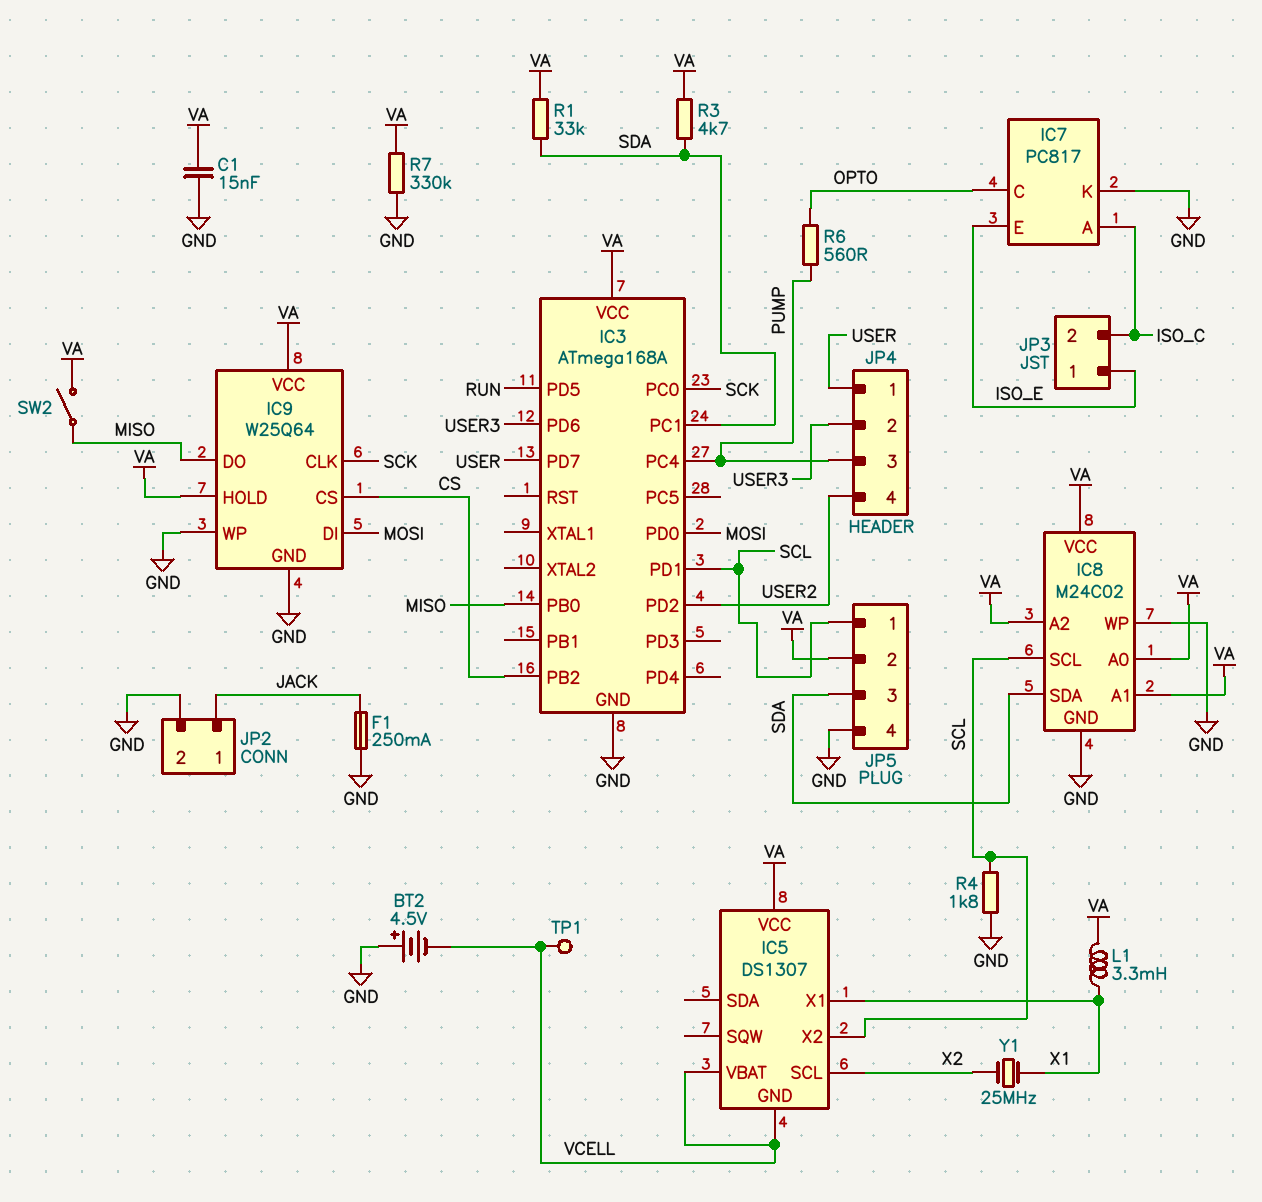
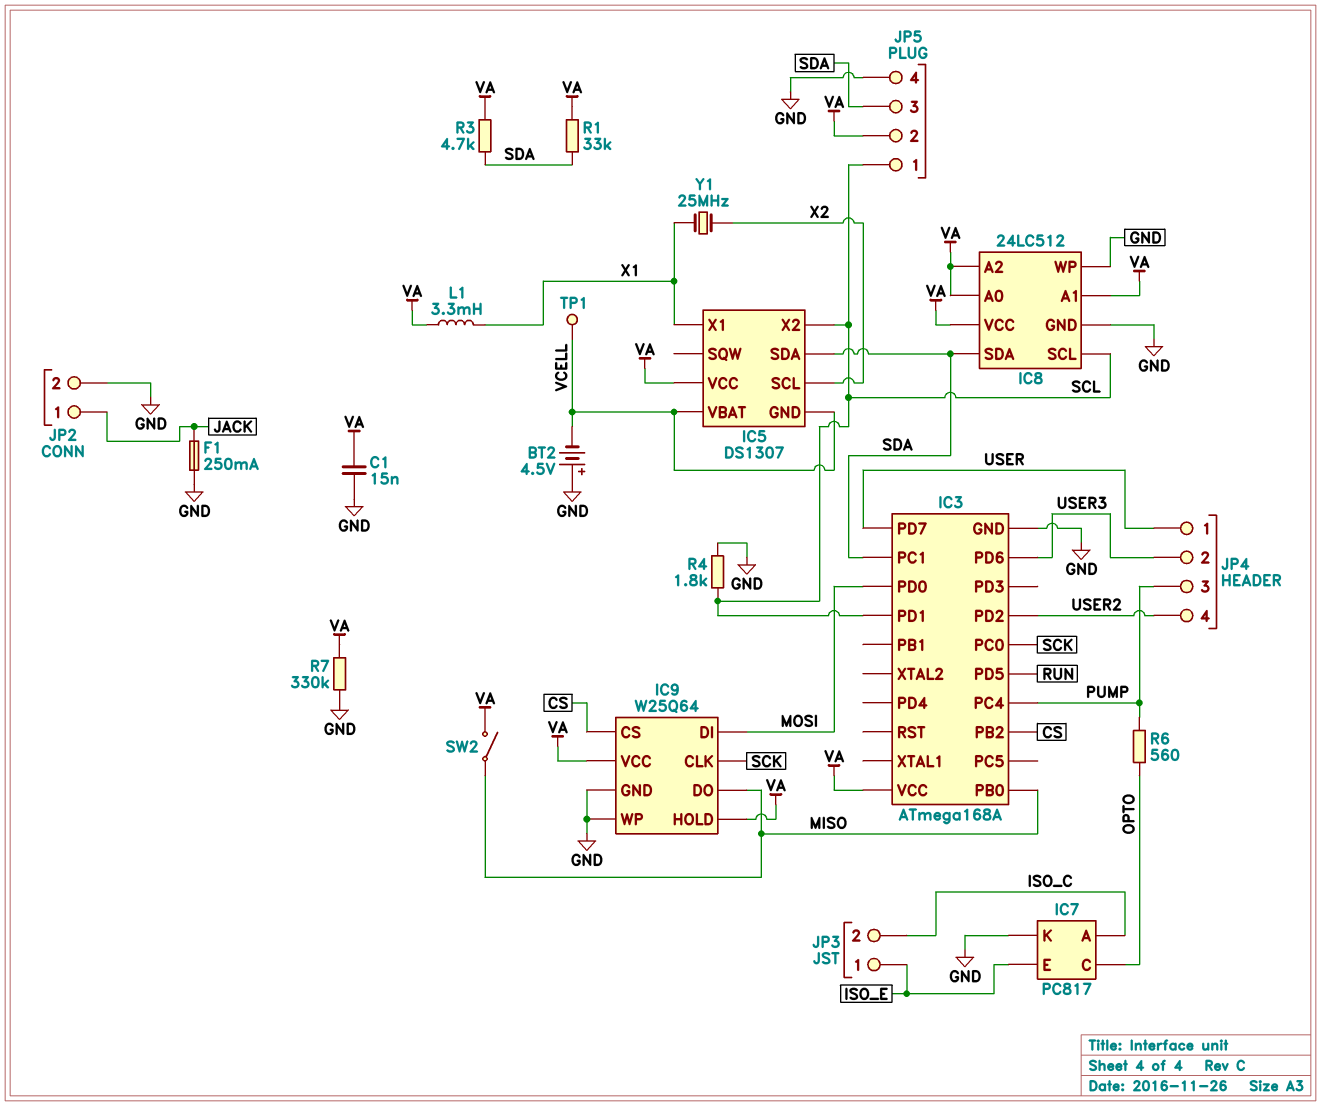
IC5 pin SDA: none -> SDA
IC8: M24C02 -> 24LC512

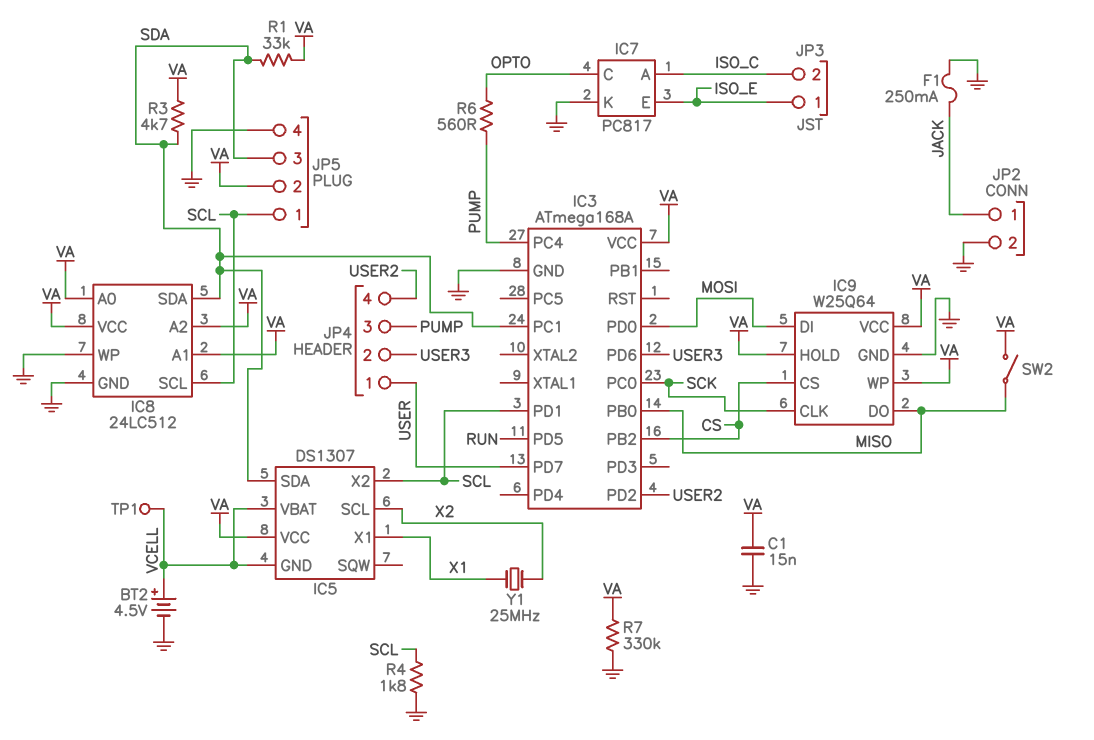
BT2: 4.5V (plus GND, minus VCELL) -> 4.5V (plus VCELL, minus GND)
IC9 pin WP: GND -> VA
L1: 3.3mH (VA, X1) -> none

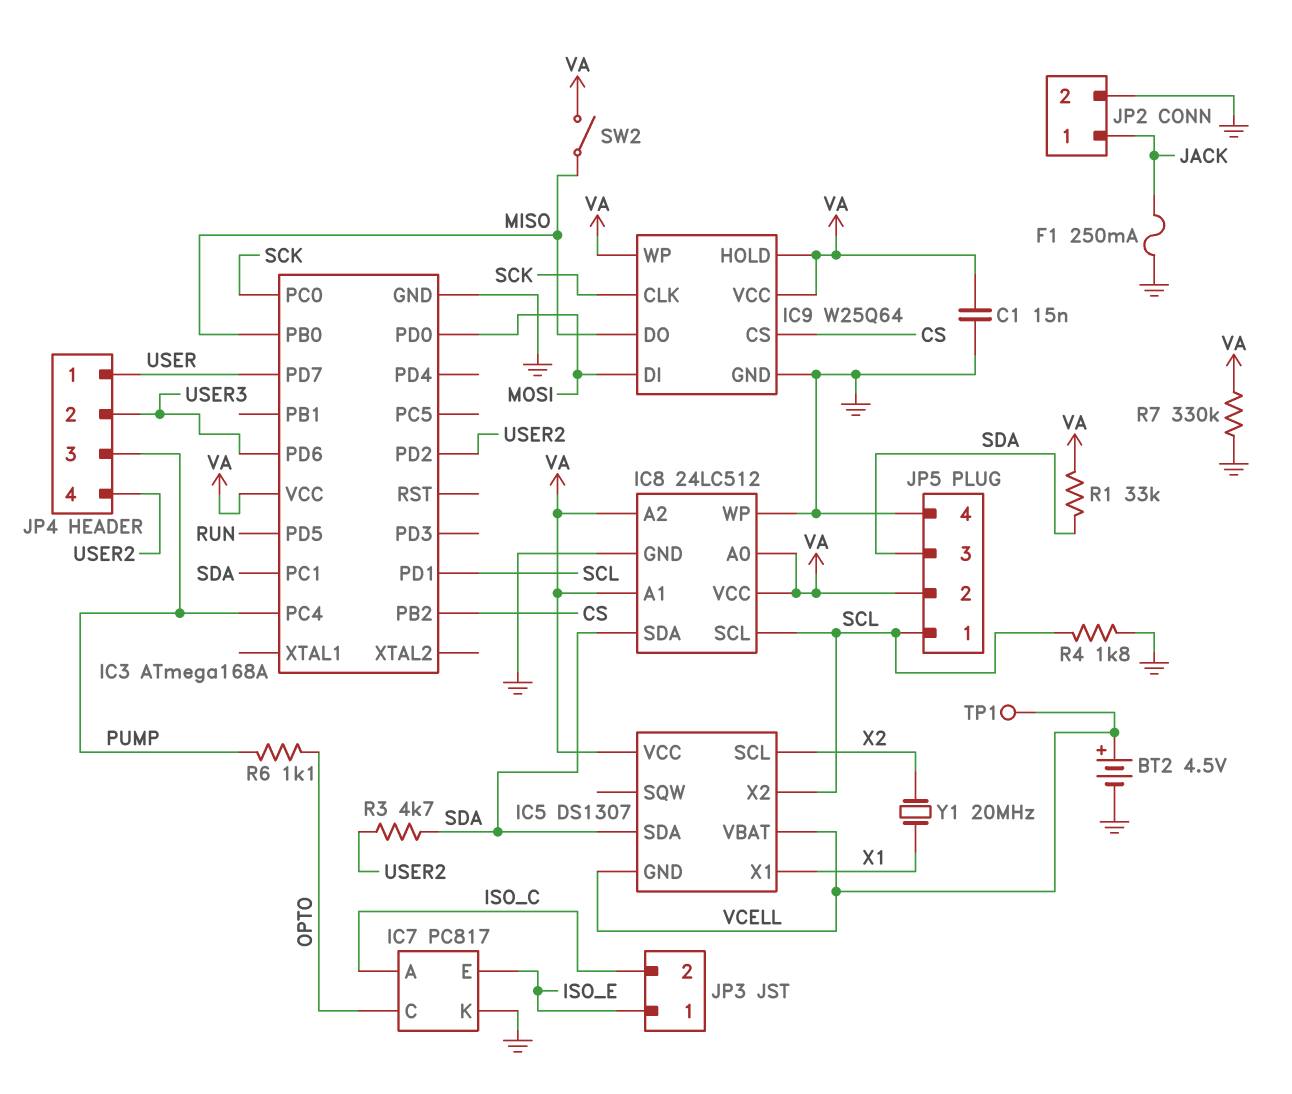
R3: 4.7k (SDA, VA) -> 4.7k (SDA, USER2)
R6: 560 (OPTO, PUMP) -> 1.1k (OPTO, PUMP)
Y1: 25MHz (X1, X2) -> 20MHz (X1, X2)

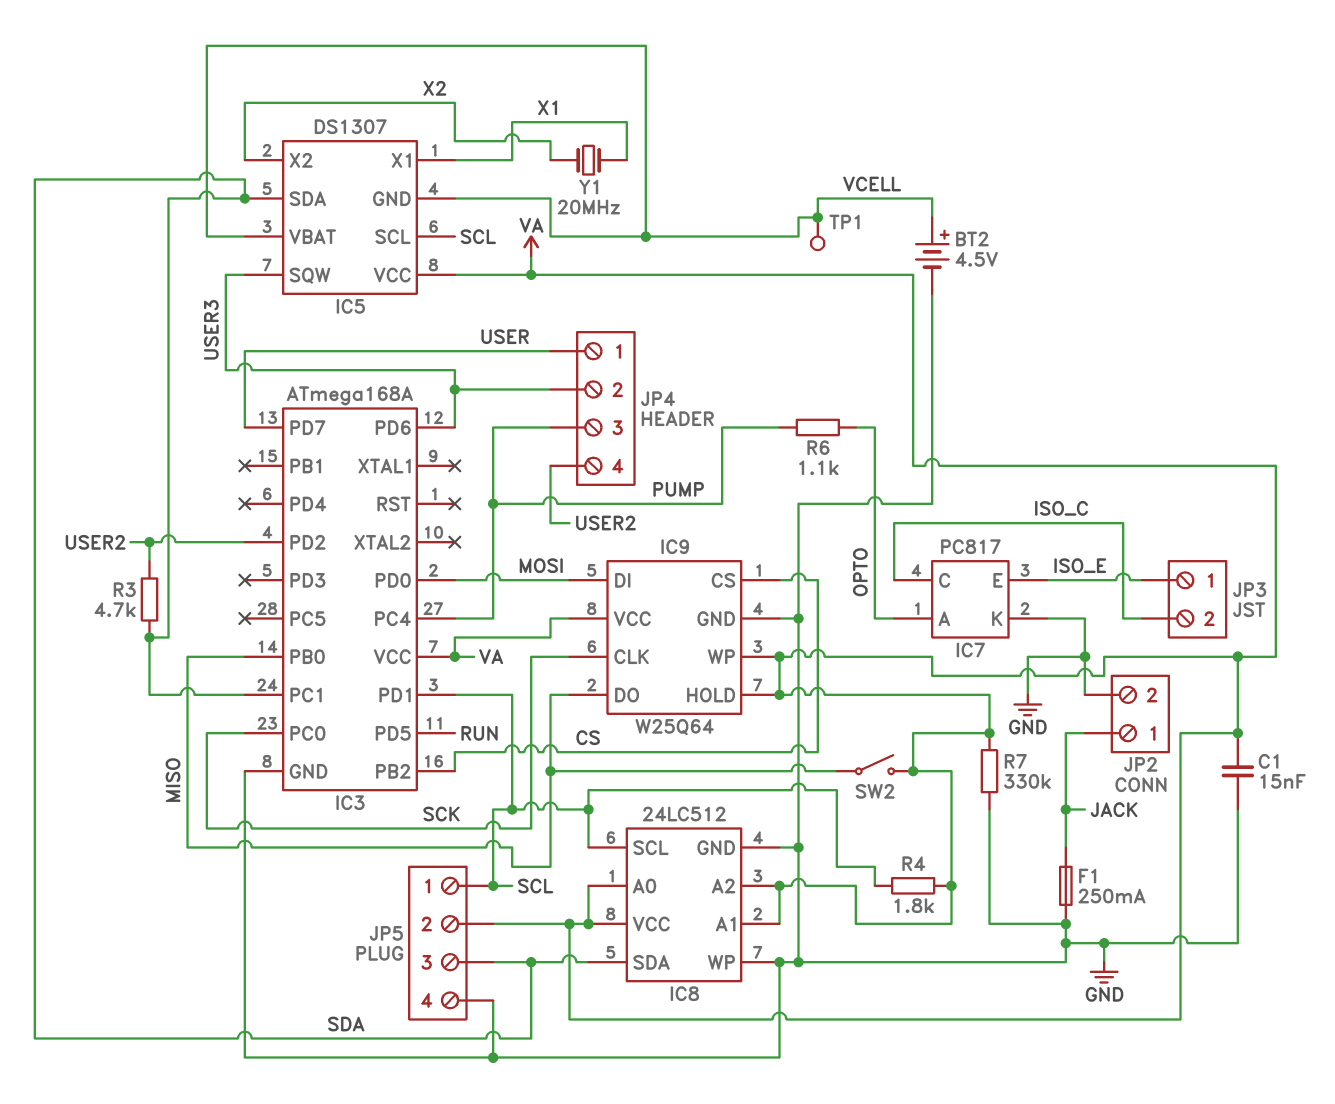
IC5 pin SCL: X2 -> SCL
IC5 pin SQW: none -> USER3
IC5 pin X2: SCL -> X2
IC7 pin A: ISO_C -> OPTO
IC7 pin C: OPTO -> ISO_C
R1: 33k (SDA, VA) -> none
R4: 1.8k (GND, SCL) -> 1.8k (SCL, VA)

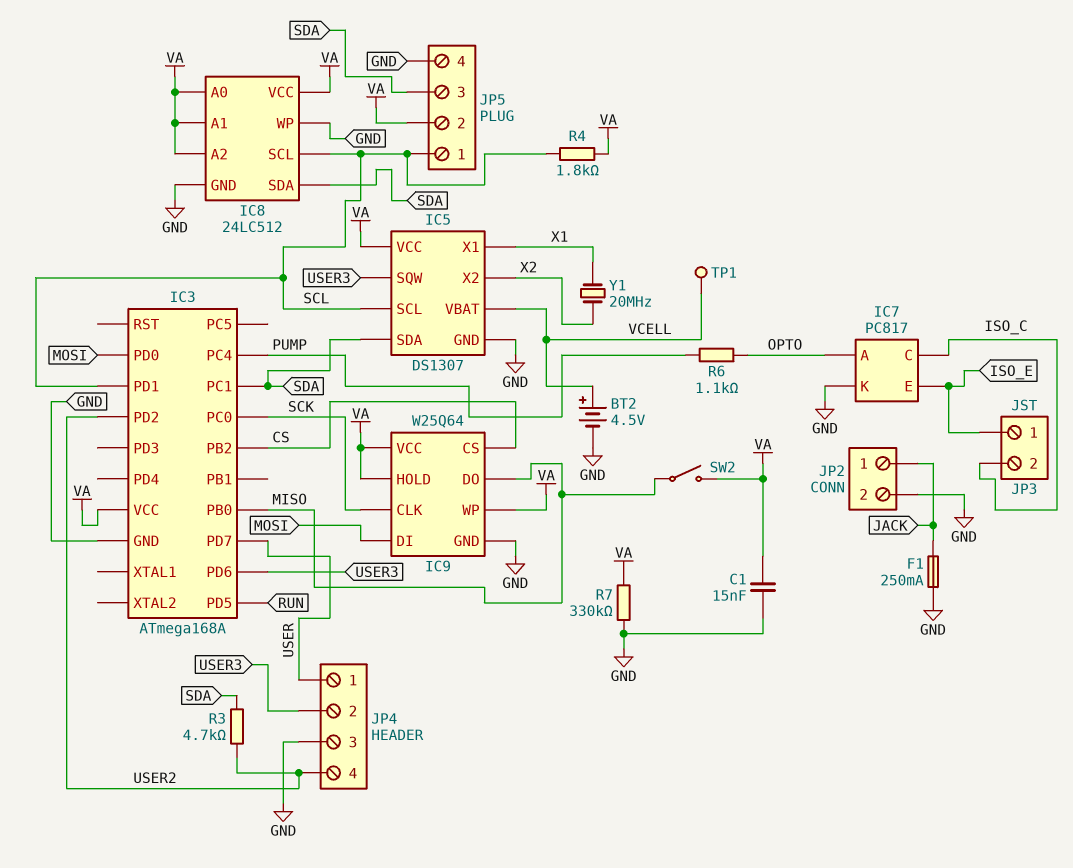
IC5 pin GND: VCELL -> GND
JP4 pin 3: PUMP -> GND

